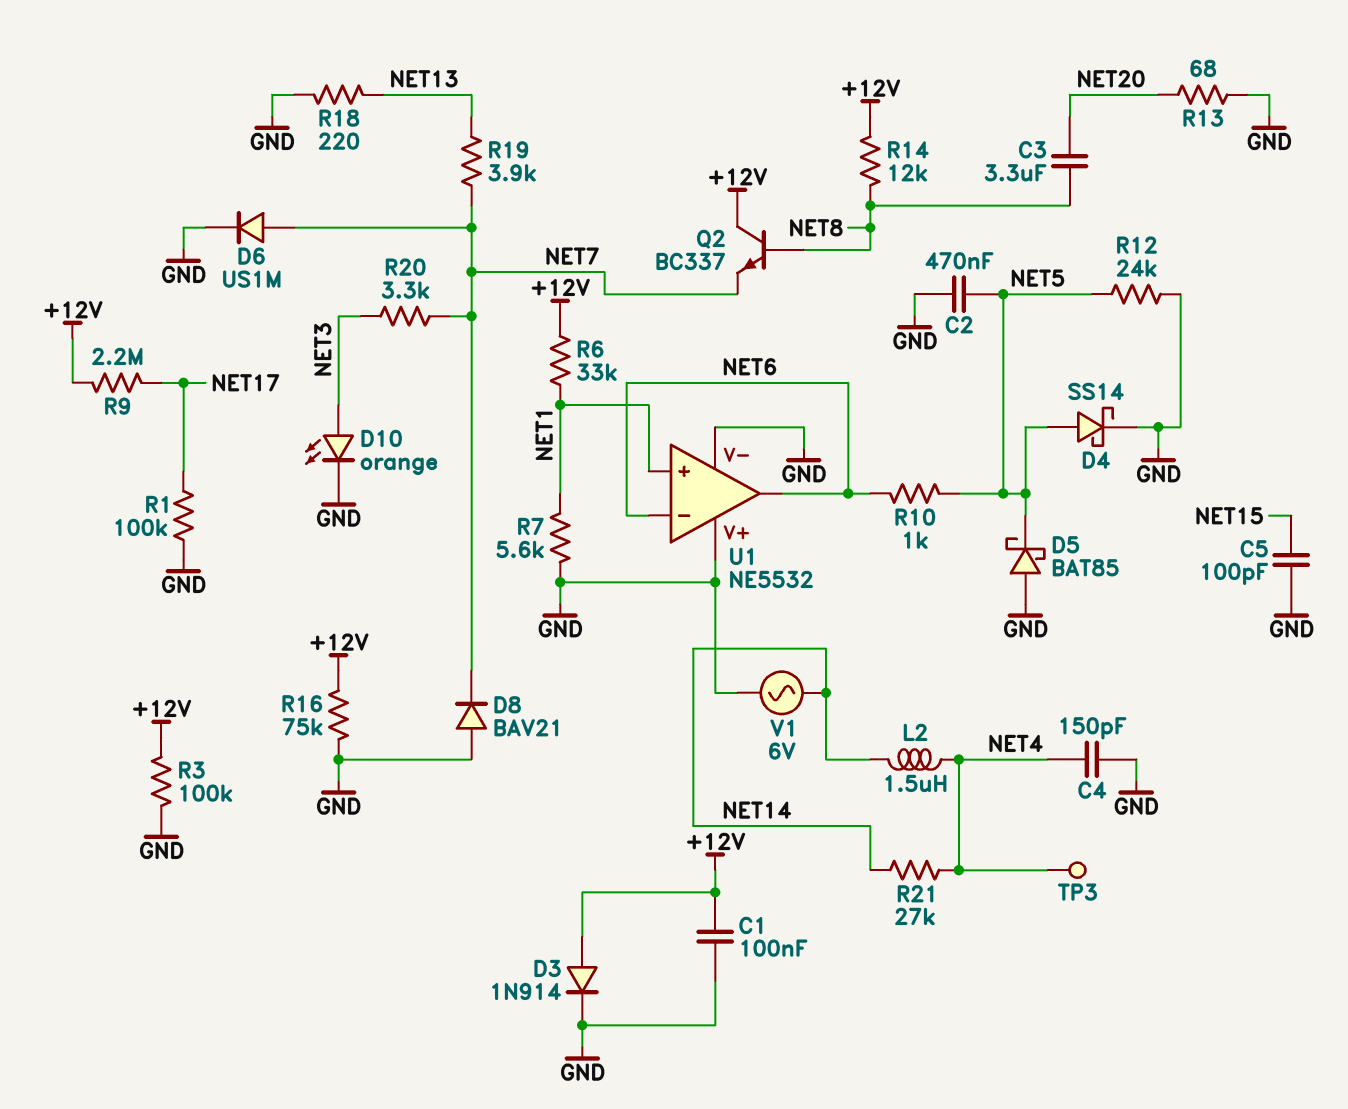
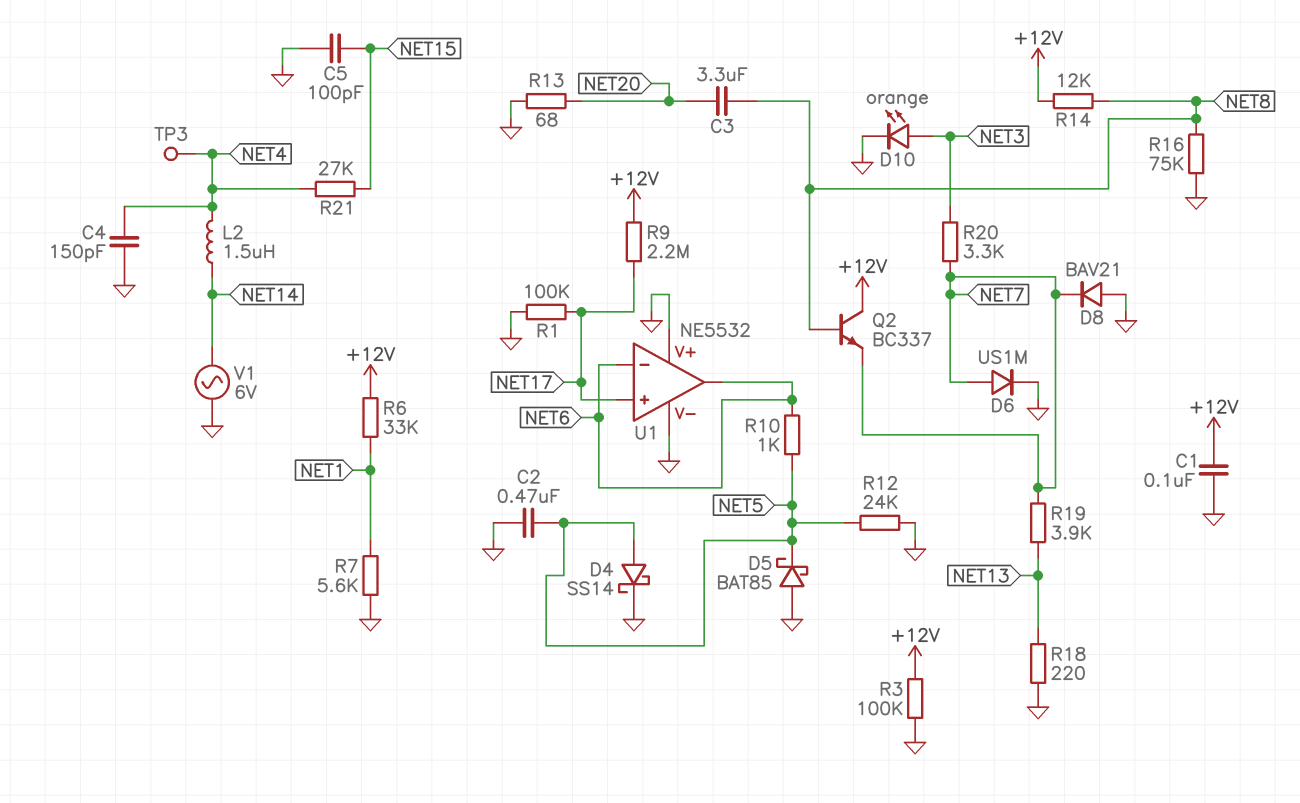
D3: diode 1N914 (A +12V, K GND) -> none
R16: 75k (+12V, GND) -> 75k (GND, NET8)
R21: 27k (NET4, NET14) -> 27k (NET4, NET15)
U1 pin in+: NET1 -> NET17

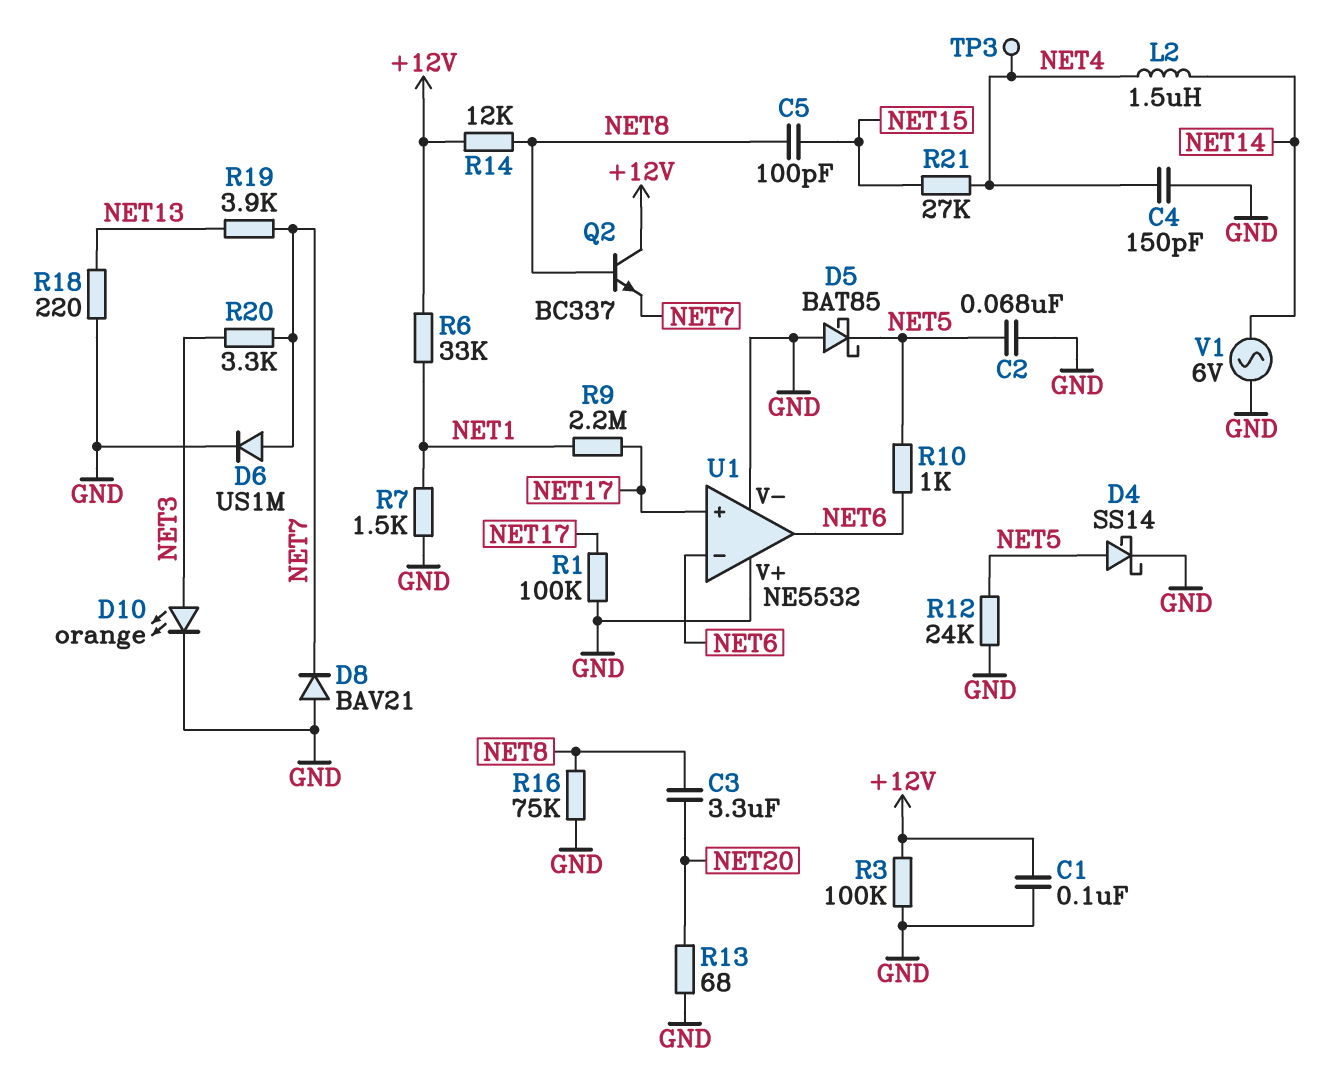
C2: 470nF (GND, NET5) -> 68nF (GND, NET5)
C5: 100pF (GND, NET15) -> 100pF (NET8, NET15)
R7: 5.6k (GND, NET1) -> 1.5k (GND, NET1)
R9: 2.2M (+12V, NET17) -> 2.2M (NET1, NET17)

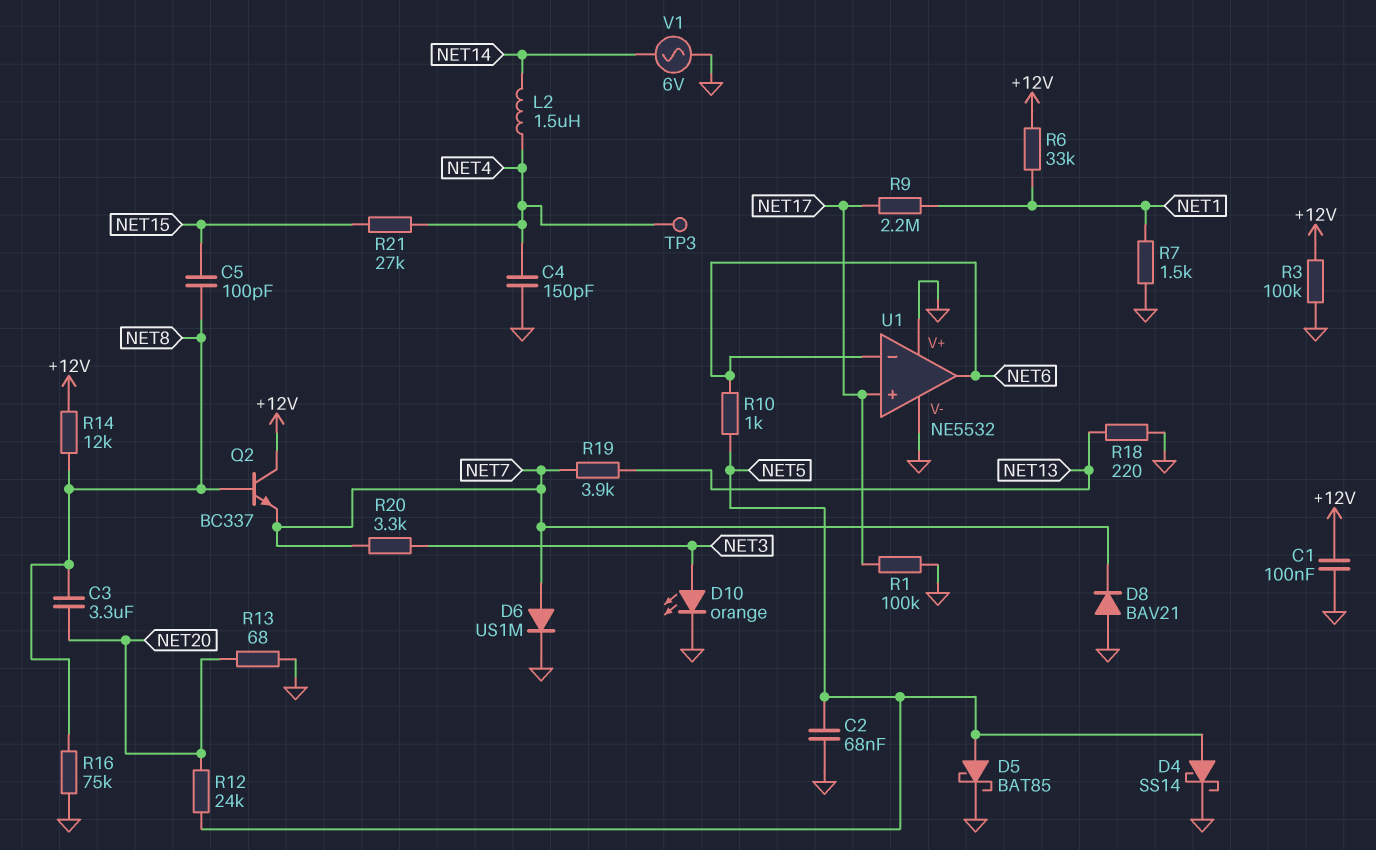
D5: schottky BAT85 (A GND, K NET5) -> schottky BAT85 (A NET5, K GND)
R12: 24k (GND, NET5) -> 24k (NET5, NET20)

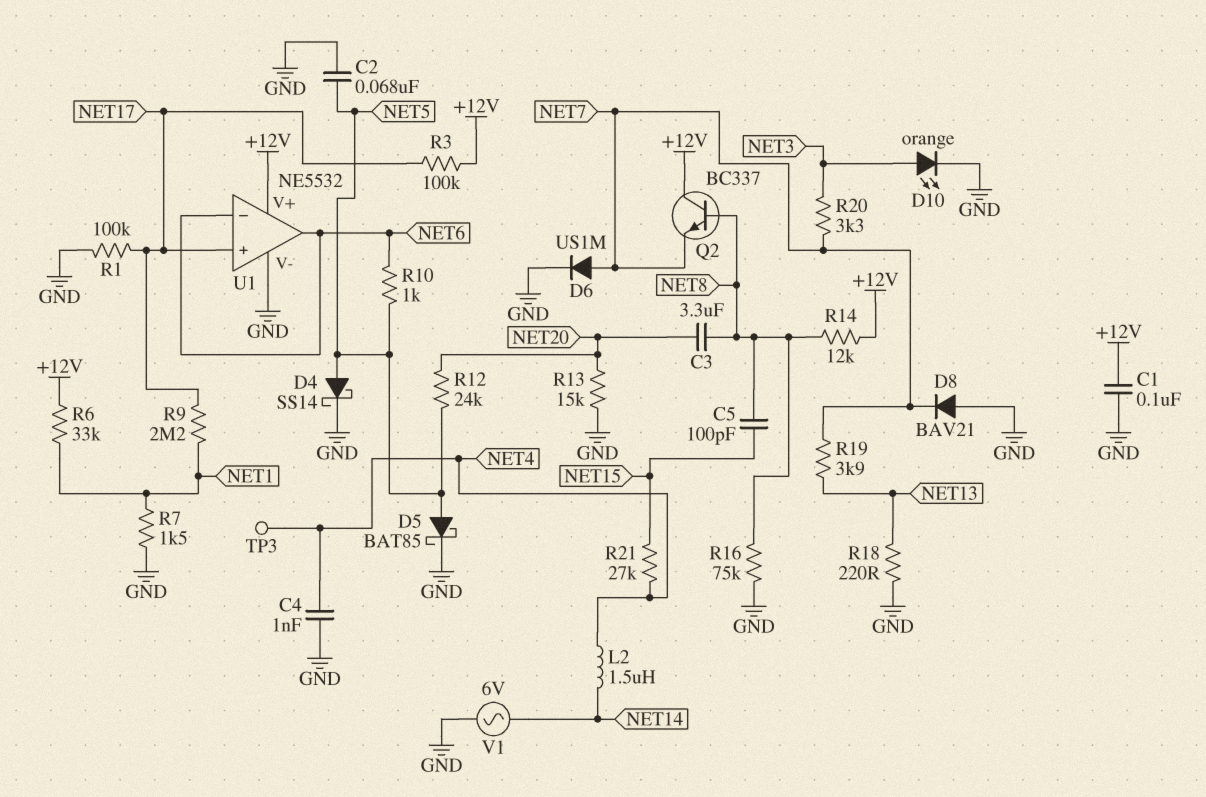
C4: 150pF (GND, NET4) -> 1nF (GND, NET4)
R3: 100k (+12V, GND) -> 100k (+12V, NET17)
R13: 68 (GND, NET20) -> 15k (GND, NET20)
U1 pin V+: GND -> +12V

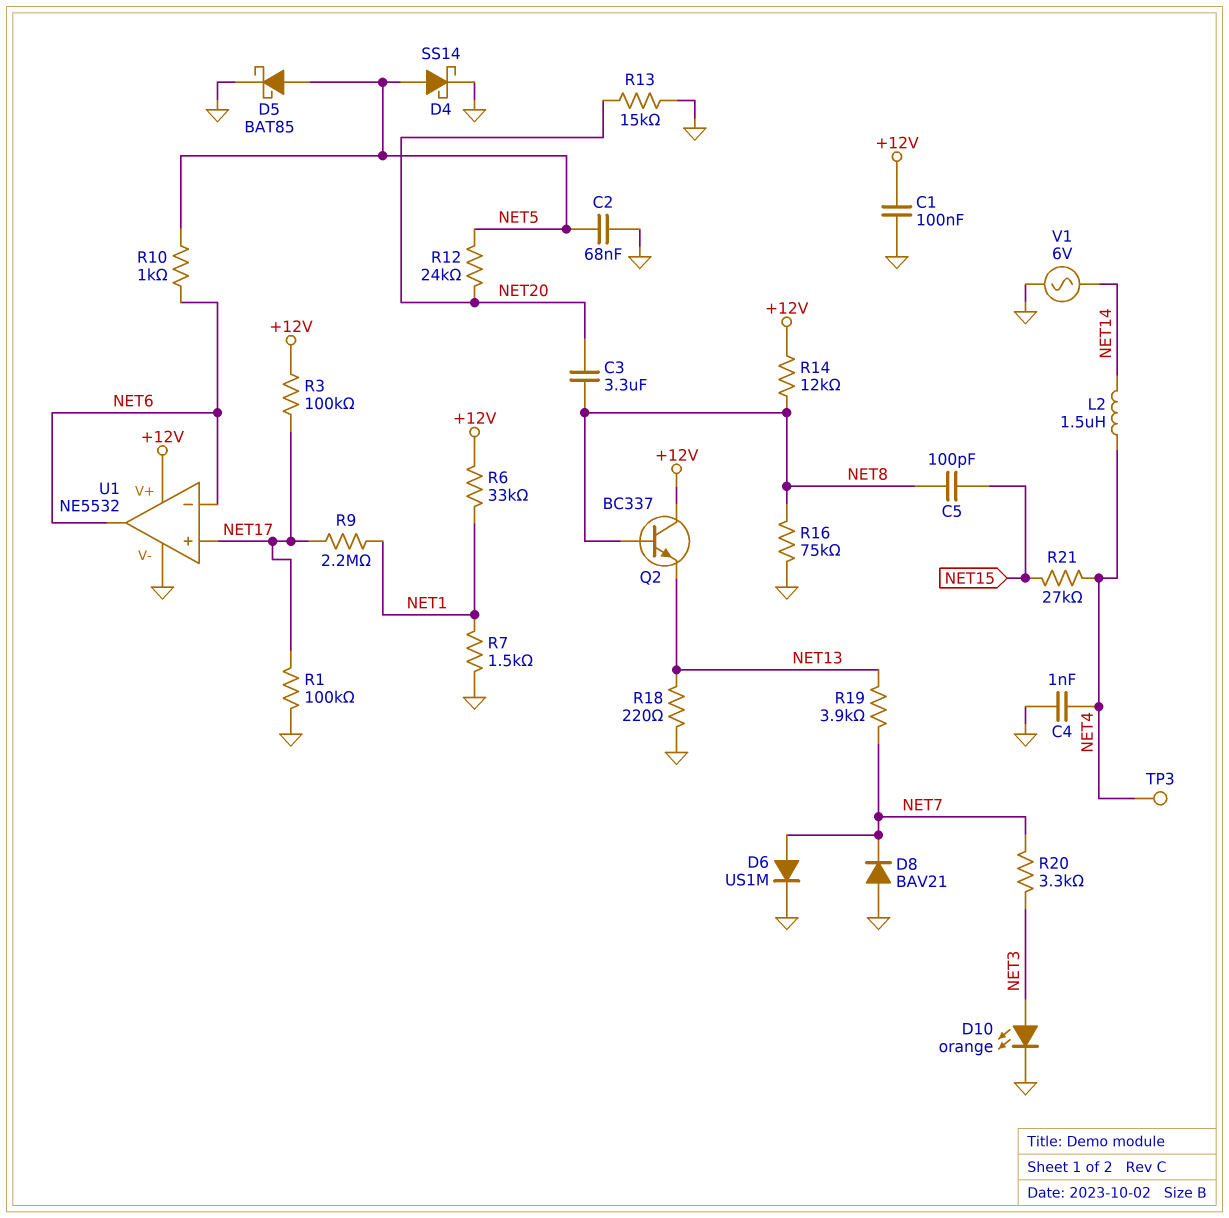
Q2: NPN BC337 (B NET8, C +12V, E NET7) -> NPN BC337 (B NET8, C +12V, E NET13)

